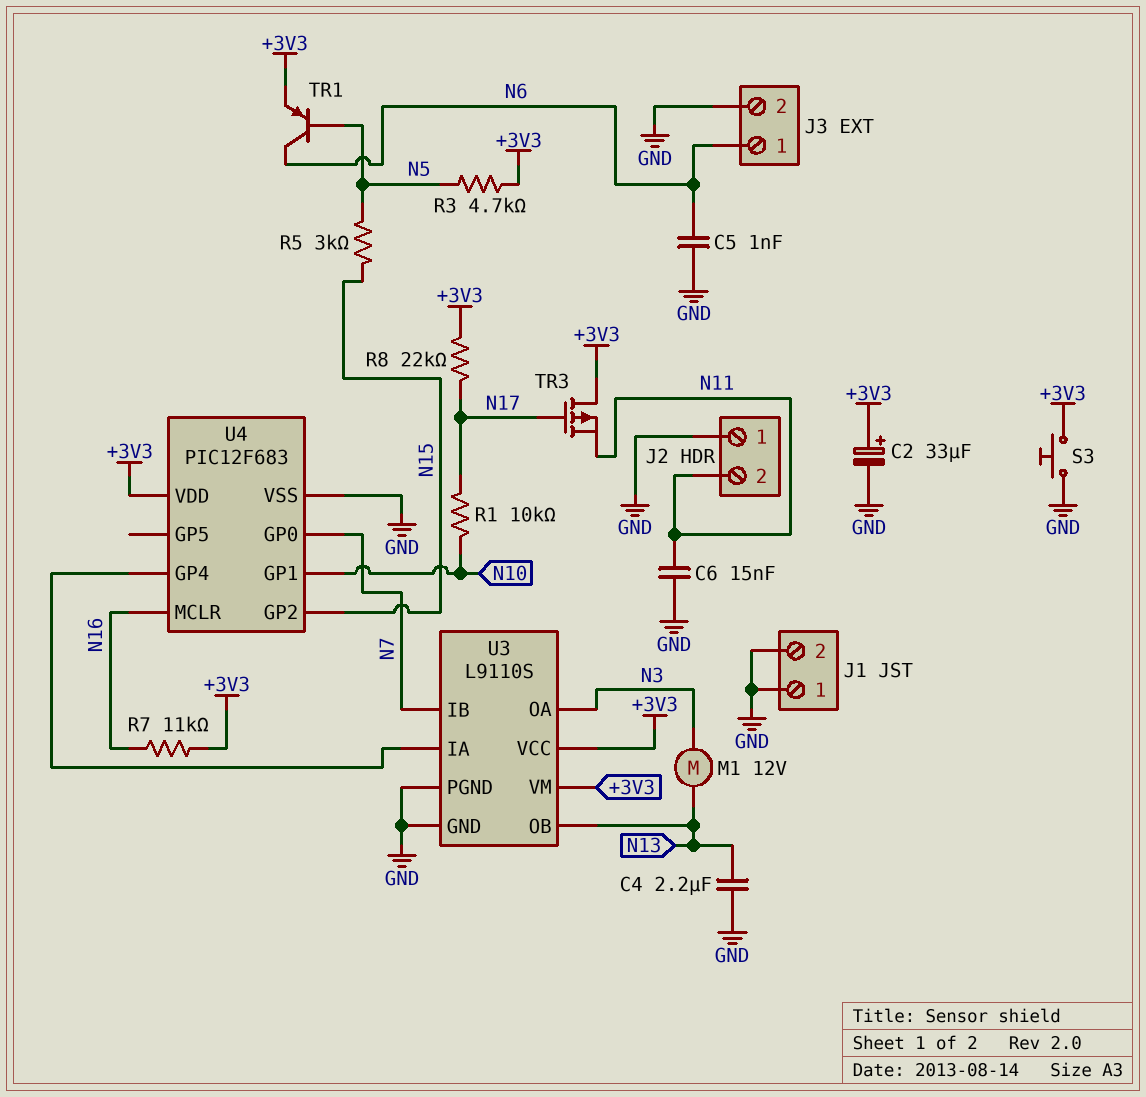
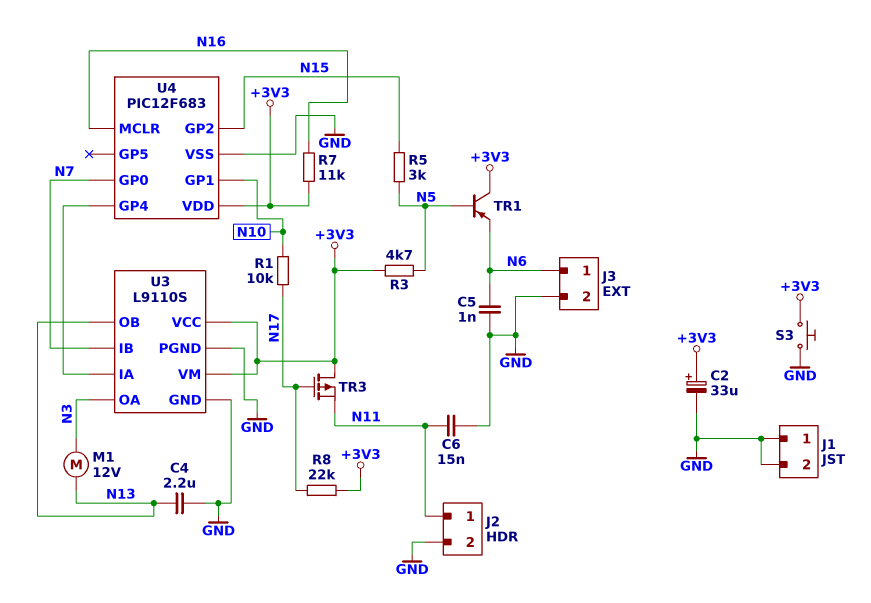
J2 pin 1: GND -> N11
J2 pin 2: N11 -> GND
TR1: PNP (B N5, C N6, E +3V3) -> PNP (B N5, C +3V3, E N6)

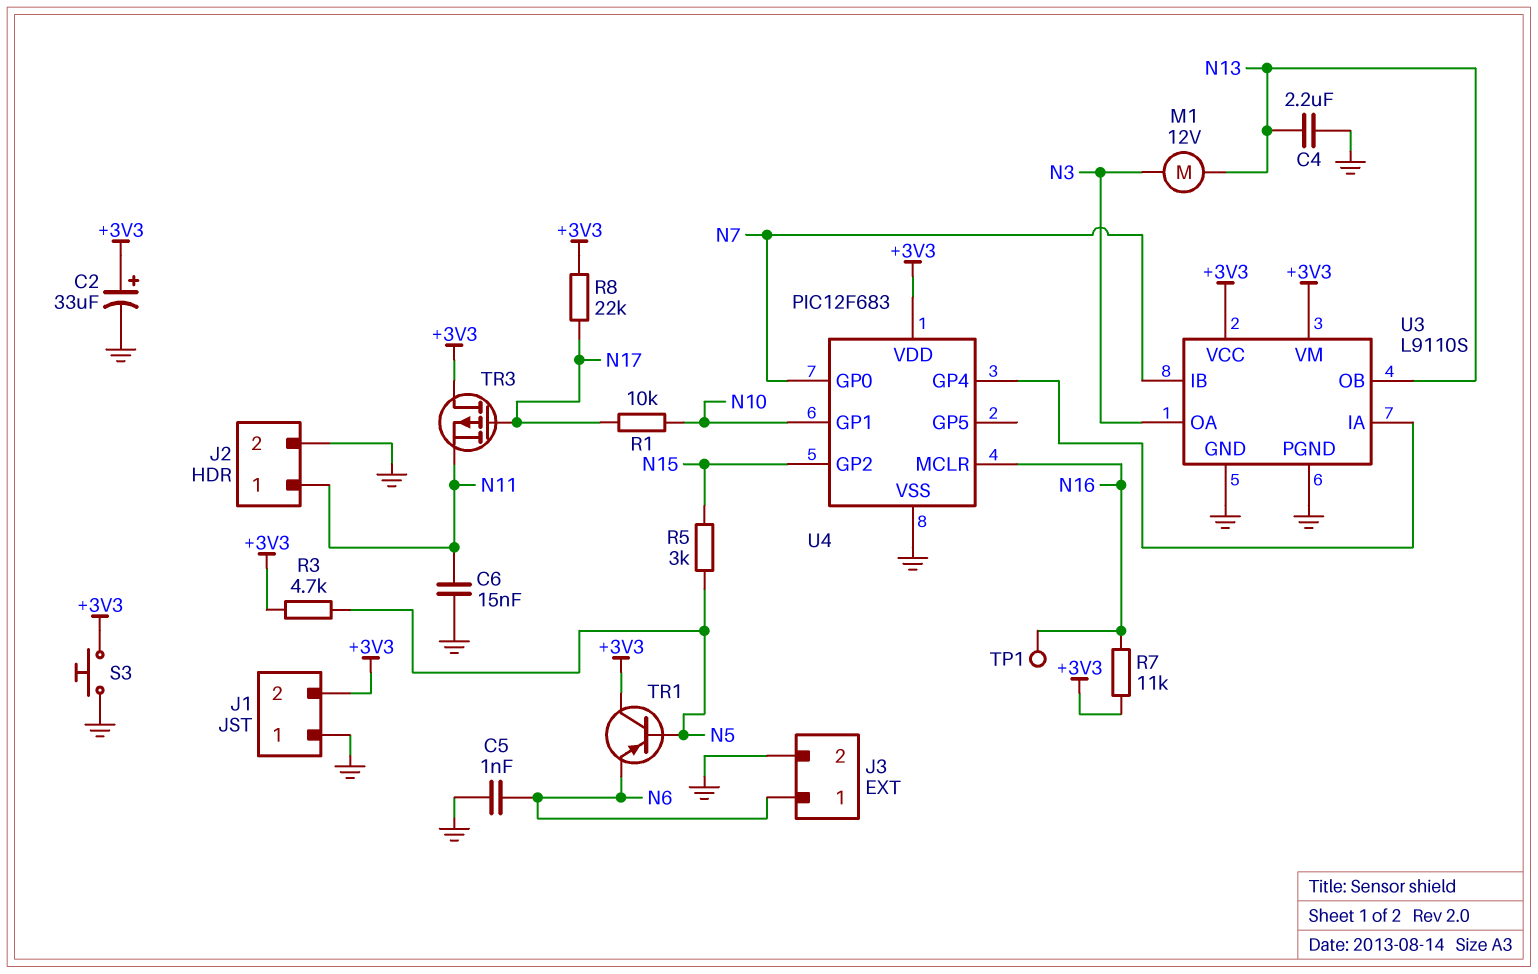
J1 pin 2: GND -> +3V3
TP1: none -> test point (N16)

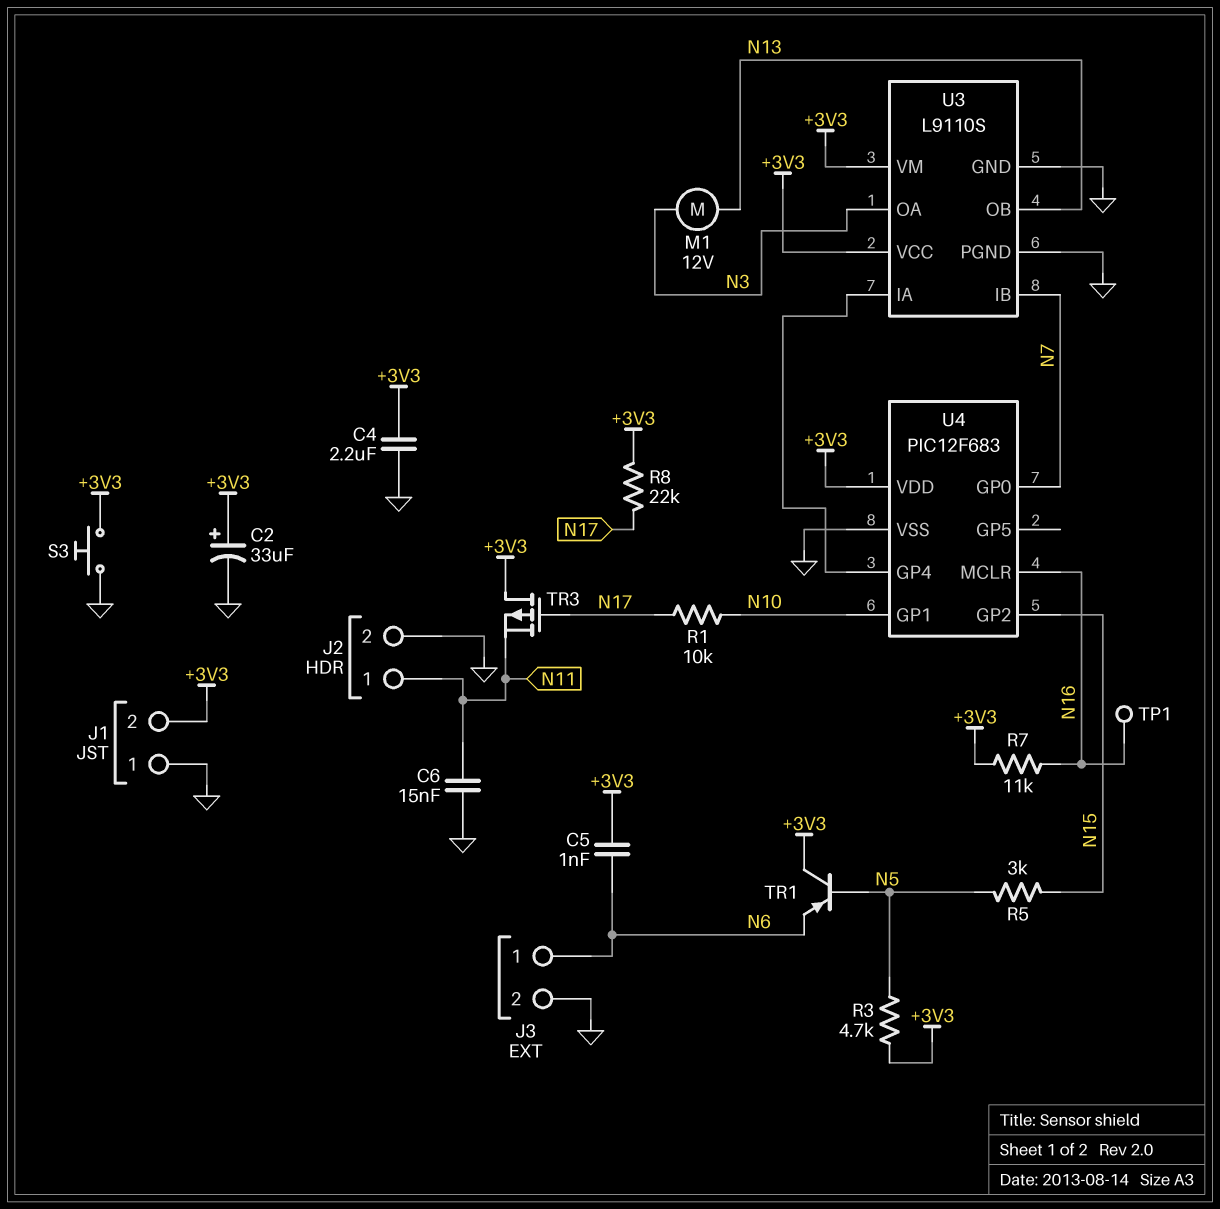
C4: 2.2uF (GND, N13) -> 2.2uF (+3V3, GND)
C5: 1nF (GND, N6) -> 1nF (+3V3, N6)

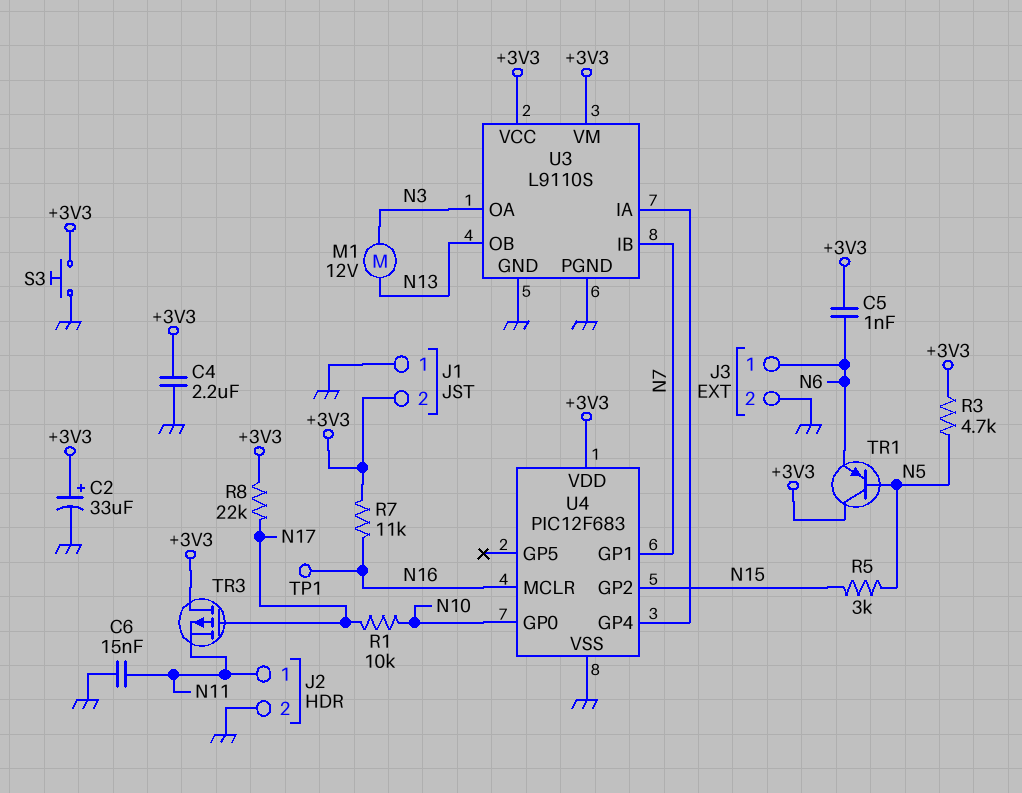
U4 pin GP0: N7 -> N10
U4 pin GP1: N10 -> N7

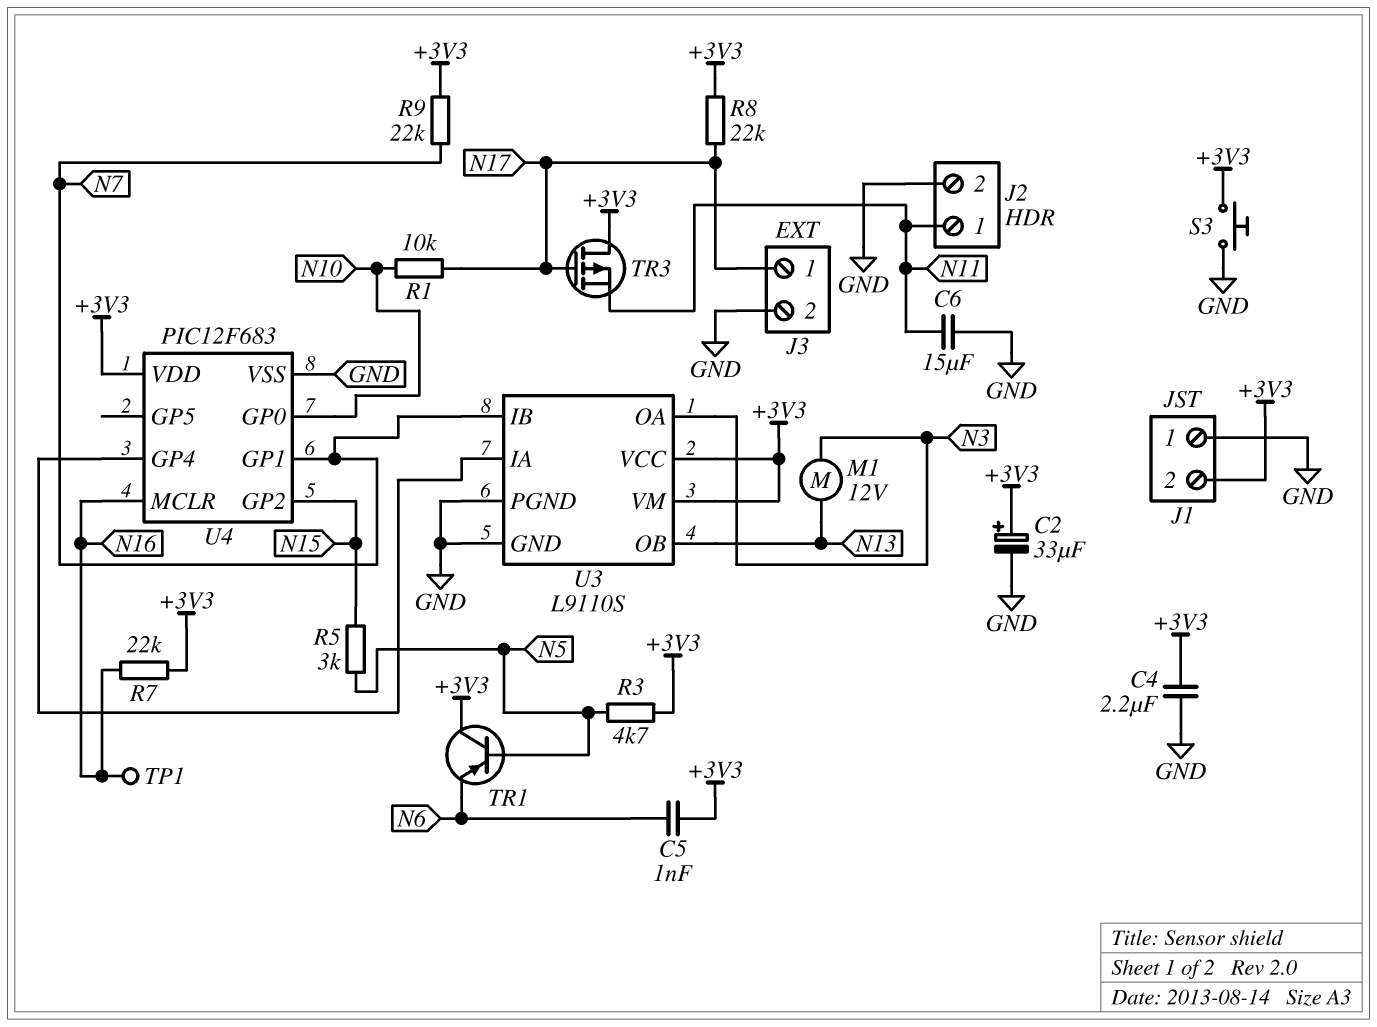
C6: 15nF (GND, N11) -> 15uF (GND, N11)
J3 pin 1: N6 -> N17
R7: 11k (+3V3, N16) -> 22k (+3V3, N16)
R9: none -> 22k (+3V3, N7)

